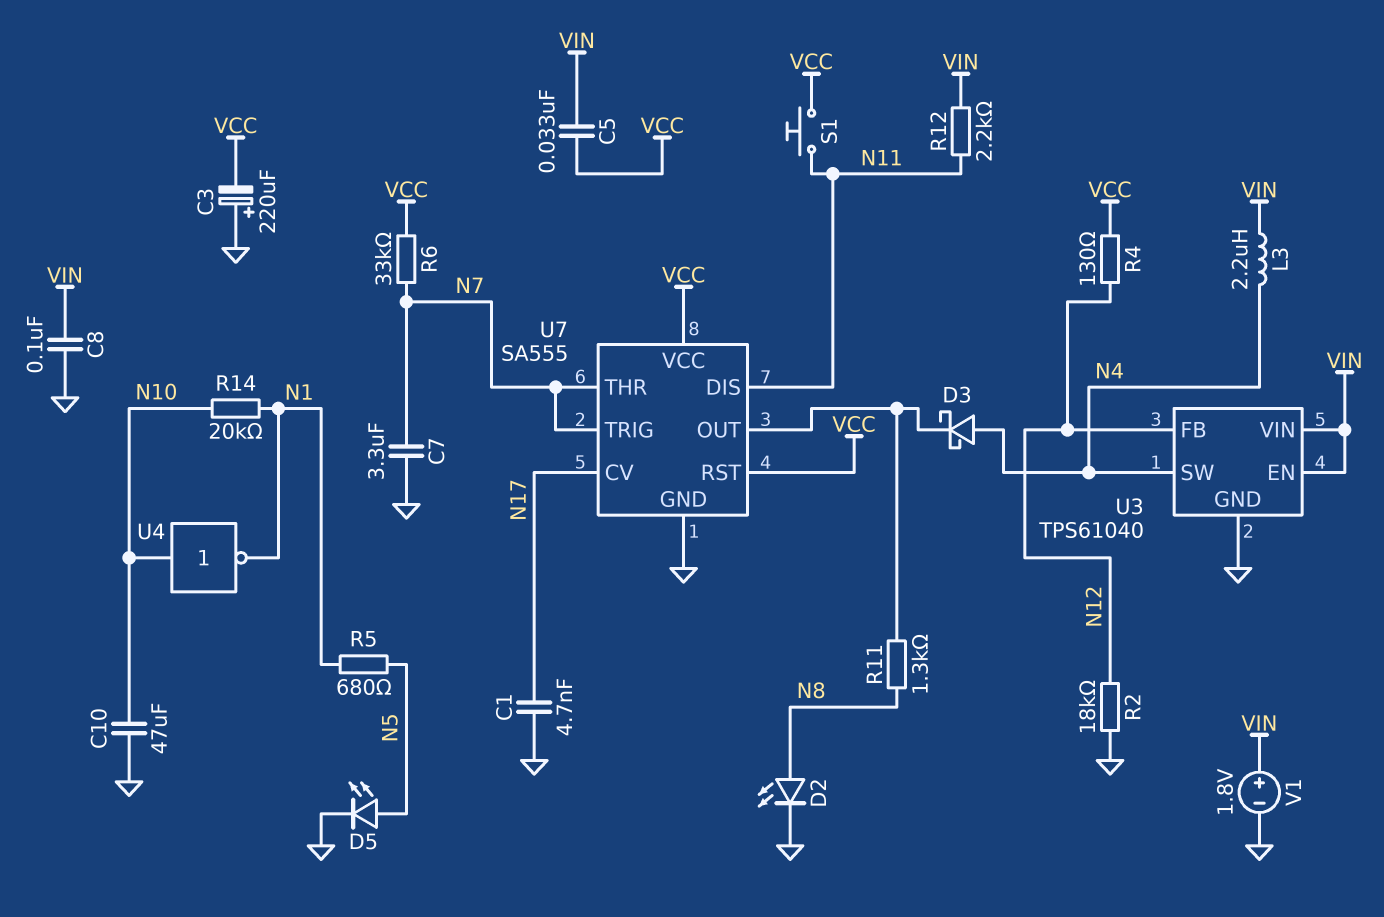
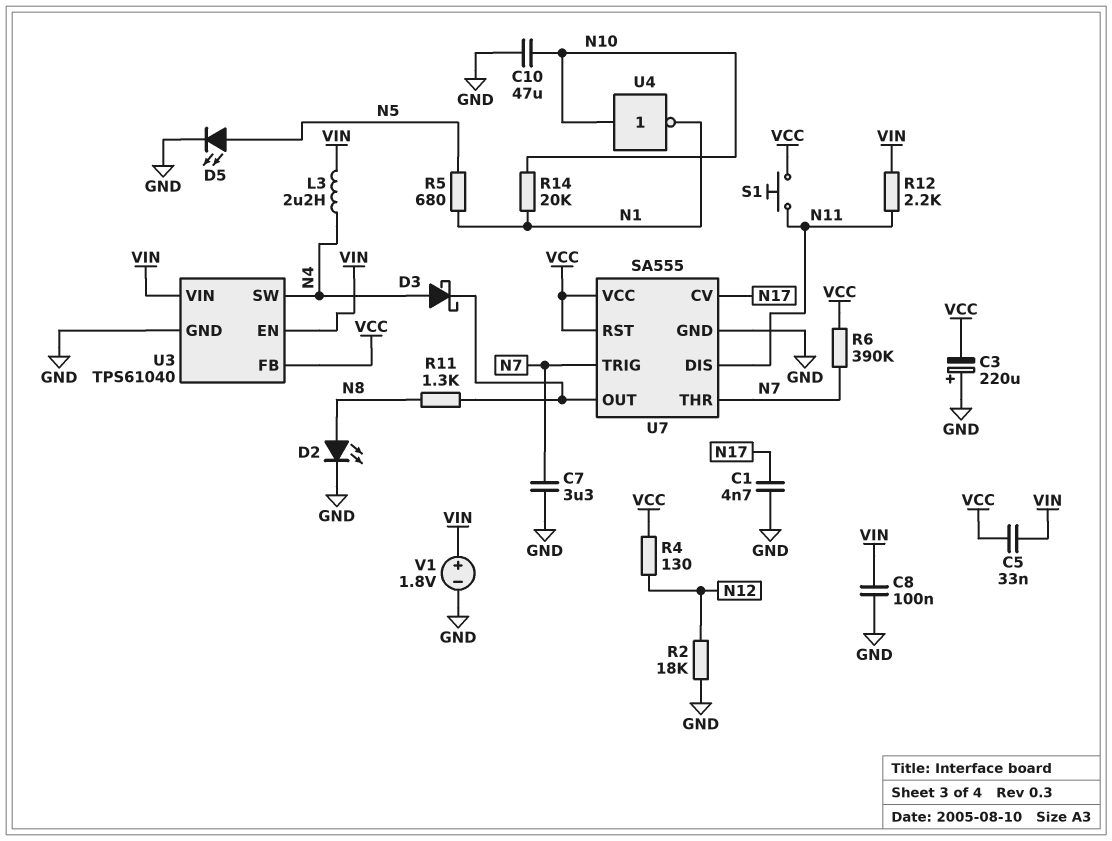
R6: 33k (N7, VCC) -> 390k (N7, VCC)
U3 pin FB: N12 -> VCC

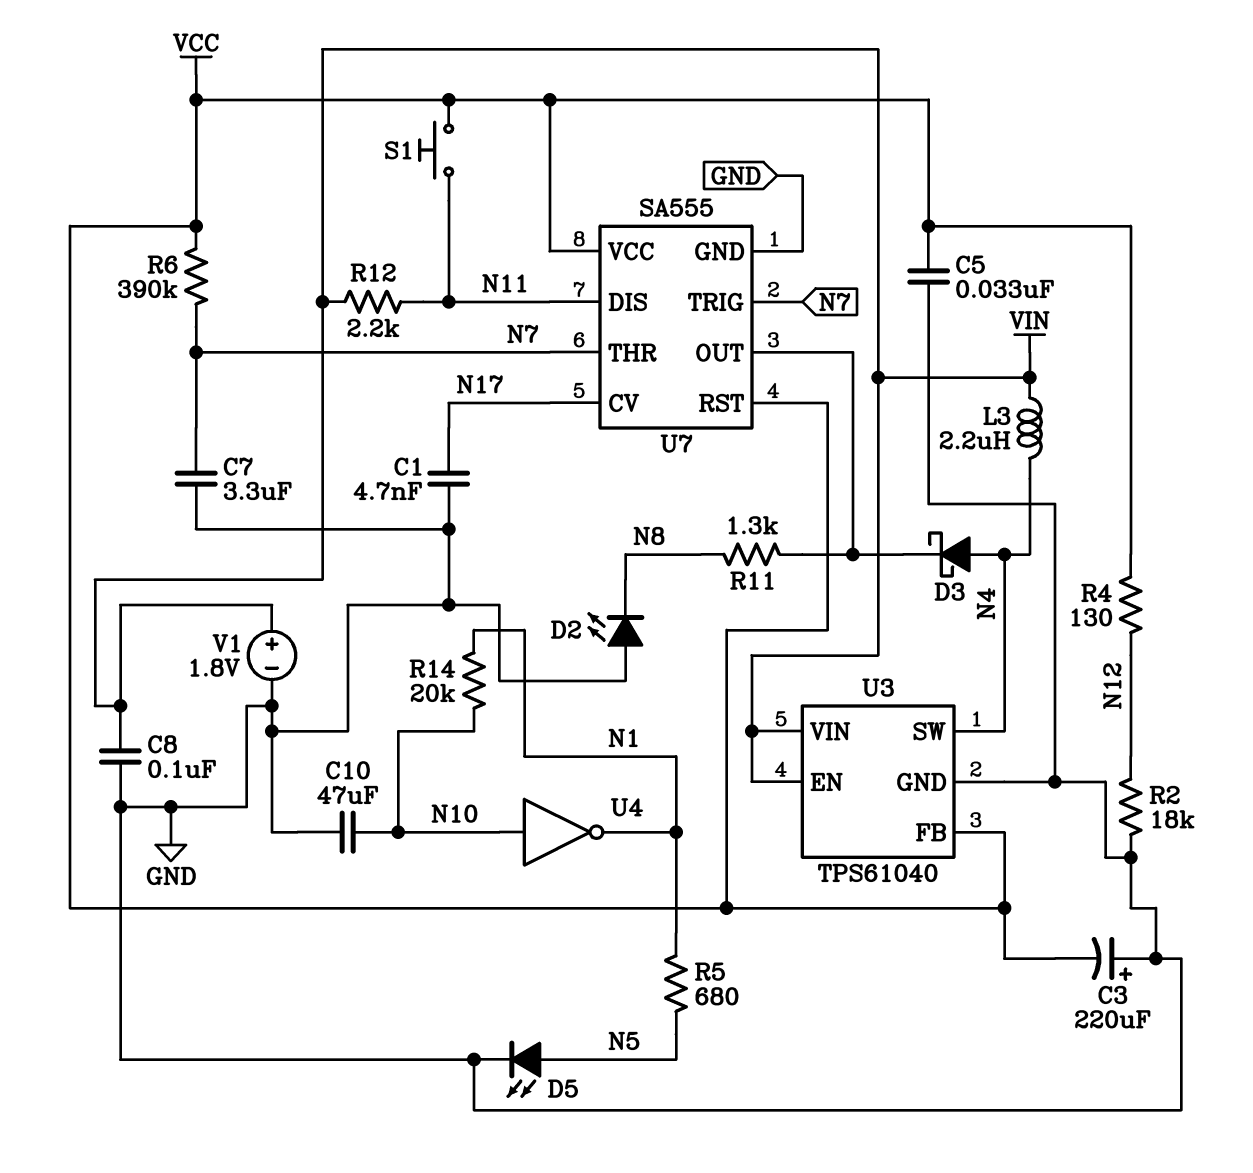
C5: 33nF (VCC, VIN) -> 33nF (GND, VCC)
D2: LED (A N8, K GND) -> LED (A GND, K N8)

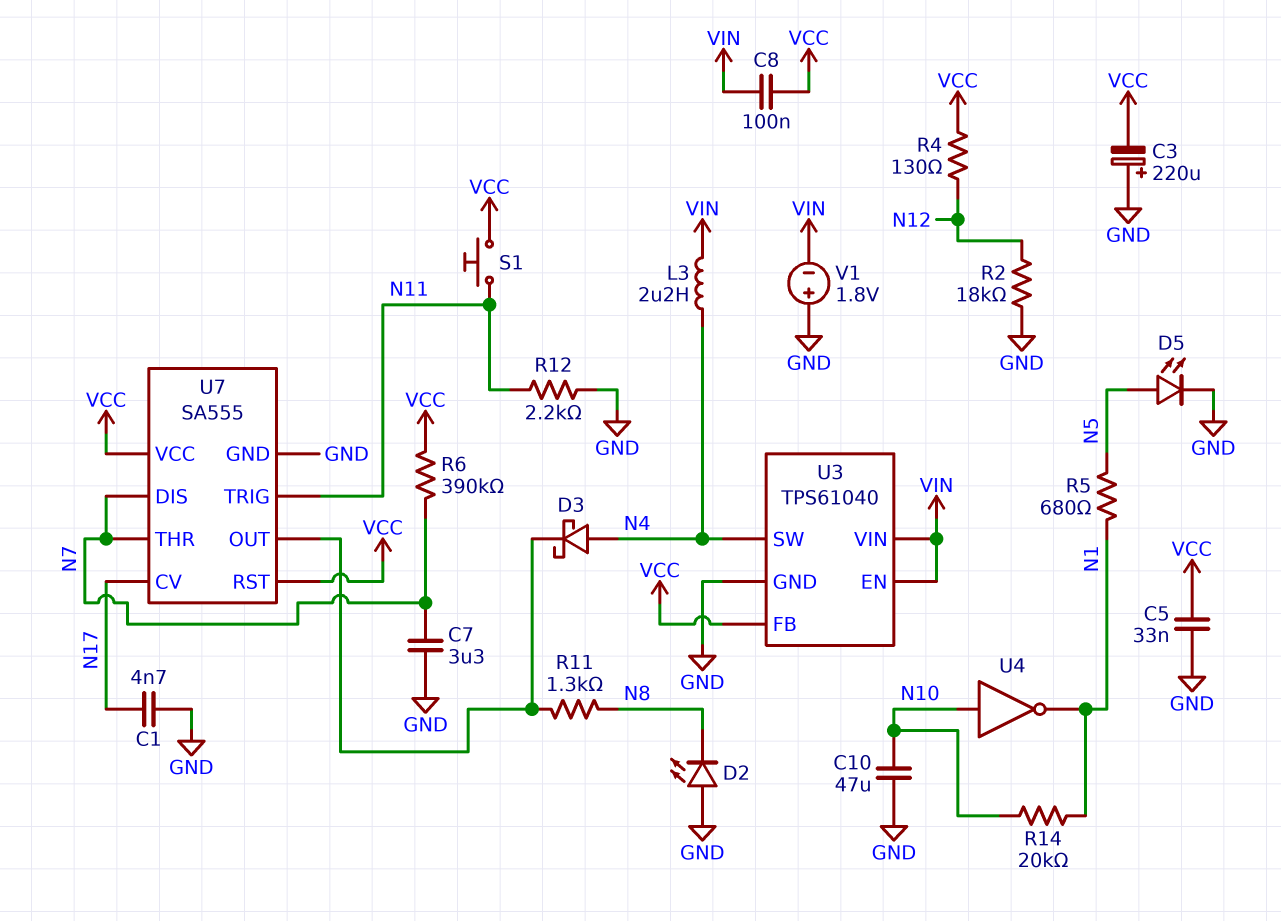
C8: 100nF (GND, VIN) -> 100nF (VCC, VIN)
R12: 2.2k (N11, VIN) -> 2.2k (GND, N11)
U7 pin DIS: N11 -> N7
U7 pin TRIG: N7 -> N11
V1: 1.8V (plus VIN, minus GND) -> 1.8V (plus GND, minus VIN)

